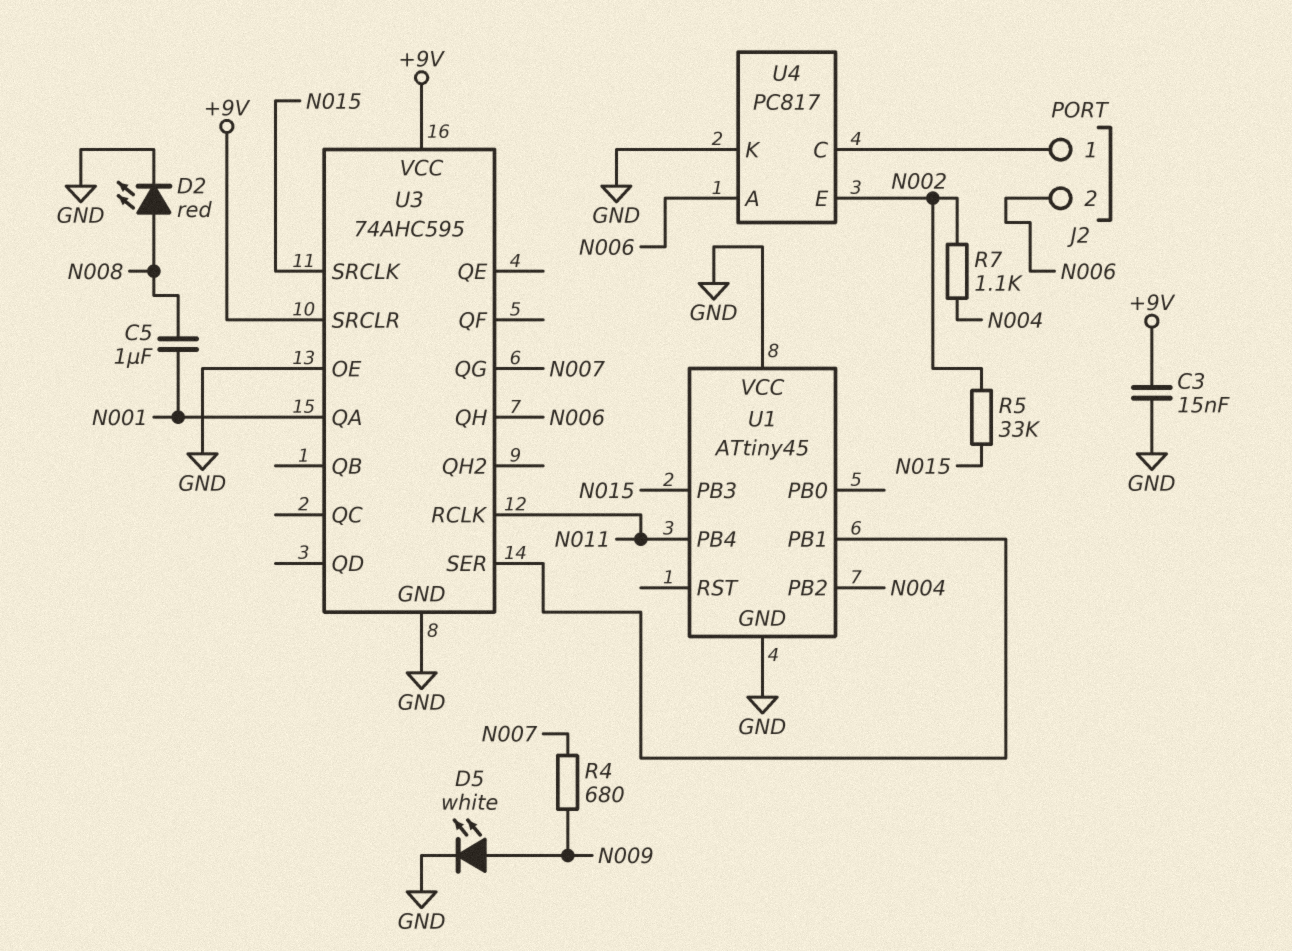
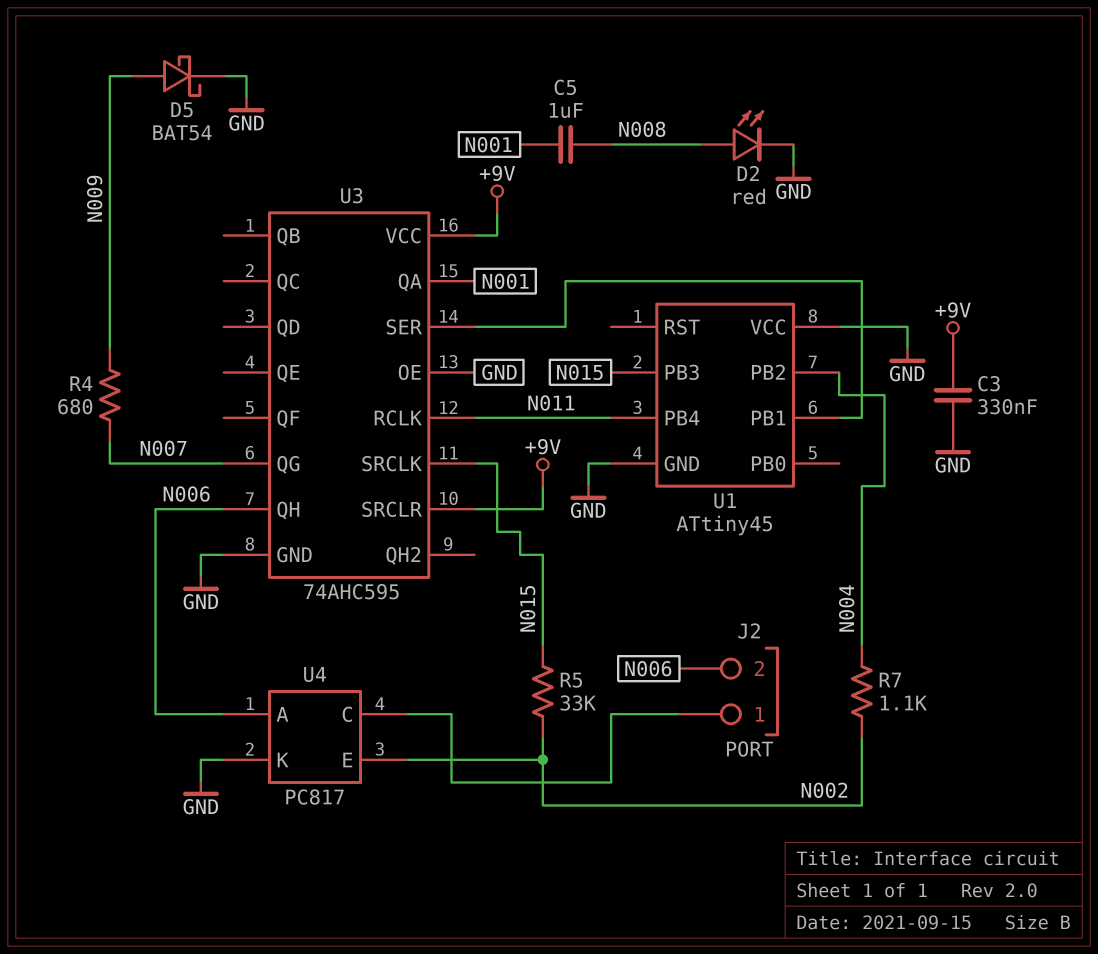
C3: 15nF (+9V, GND) -> 330nF (+9V, GND)
D5: LED white (A N009, K GND) -> schottky BAT54 (A N009, K GND)

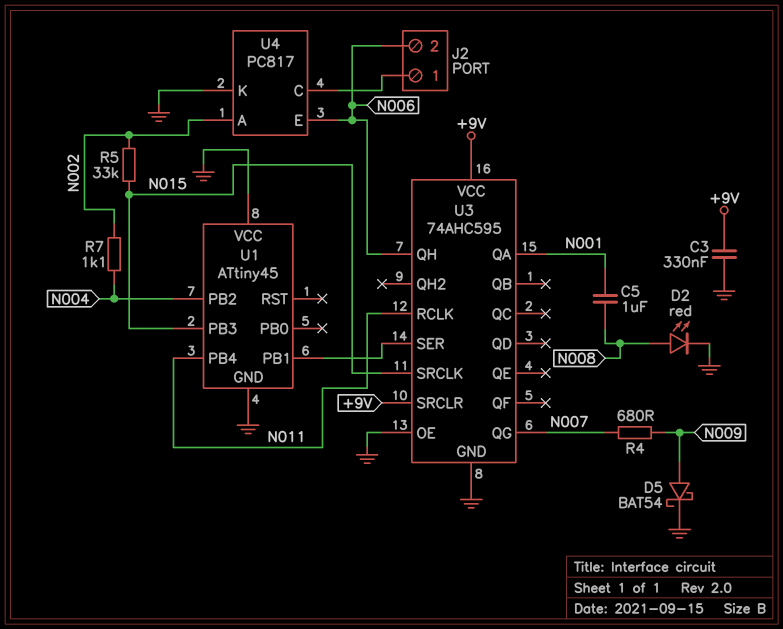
U4 pin A: N006 -> N002
U4 pin E: N002 -> N006

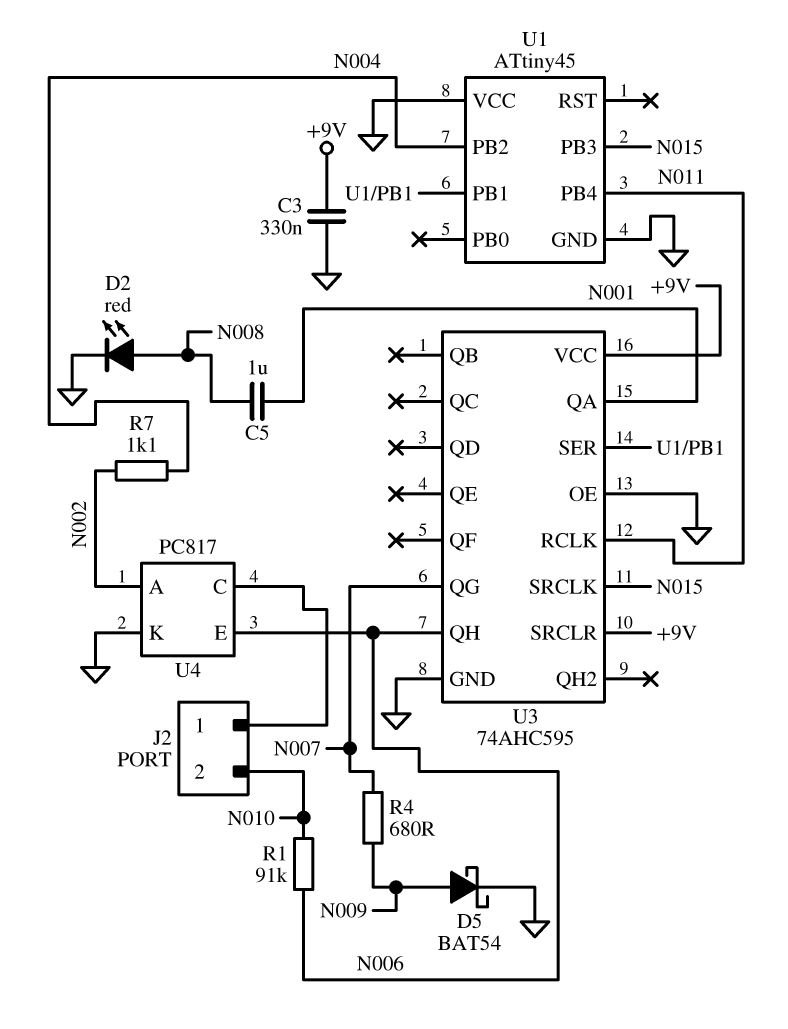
J2 pin 2: N006 -> N010
R1: none -> 91k (N006, N010)
R5: 33k (N002, N015) -> none

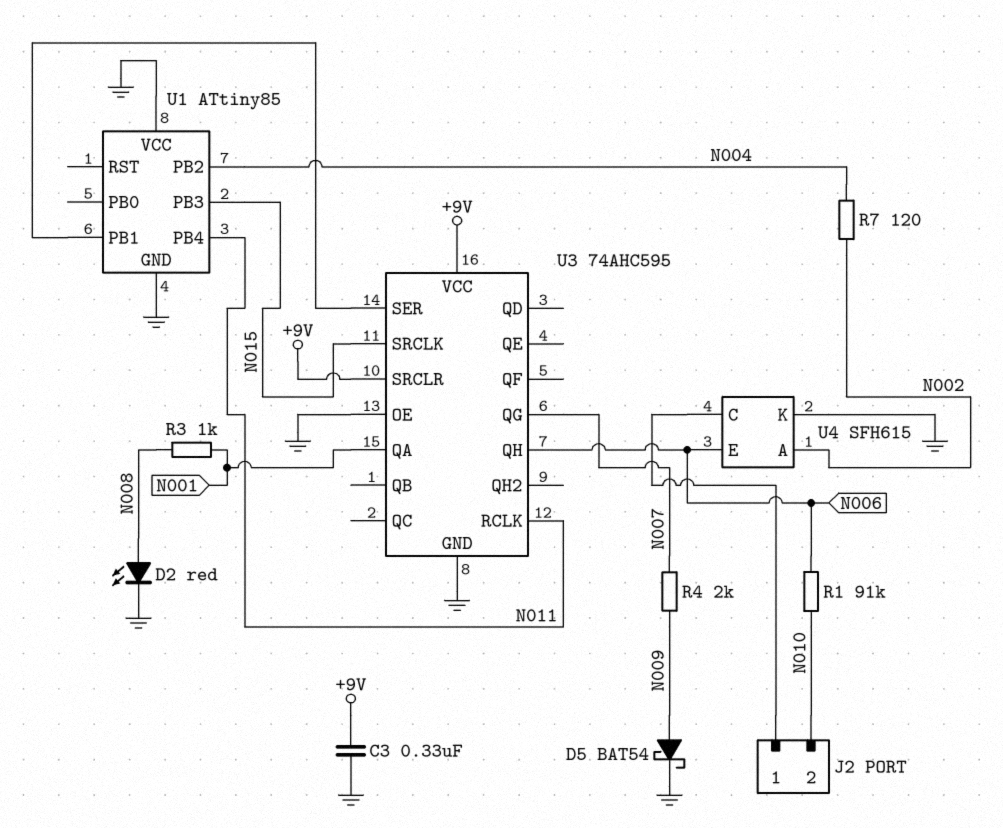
C5: 1uF (N001, N008) -> none
R3: none -> 1k (N001, N008)
R4: 680 (N007, N009) -> 2k (N007, N009)
R7: 1.1k (N002, N004) -> 120 (N002, N004)
U1: ATtiny45 -> ATtiny85
U4: PC817 -> SFH615

